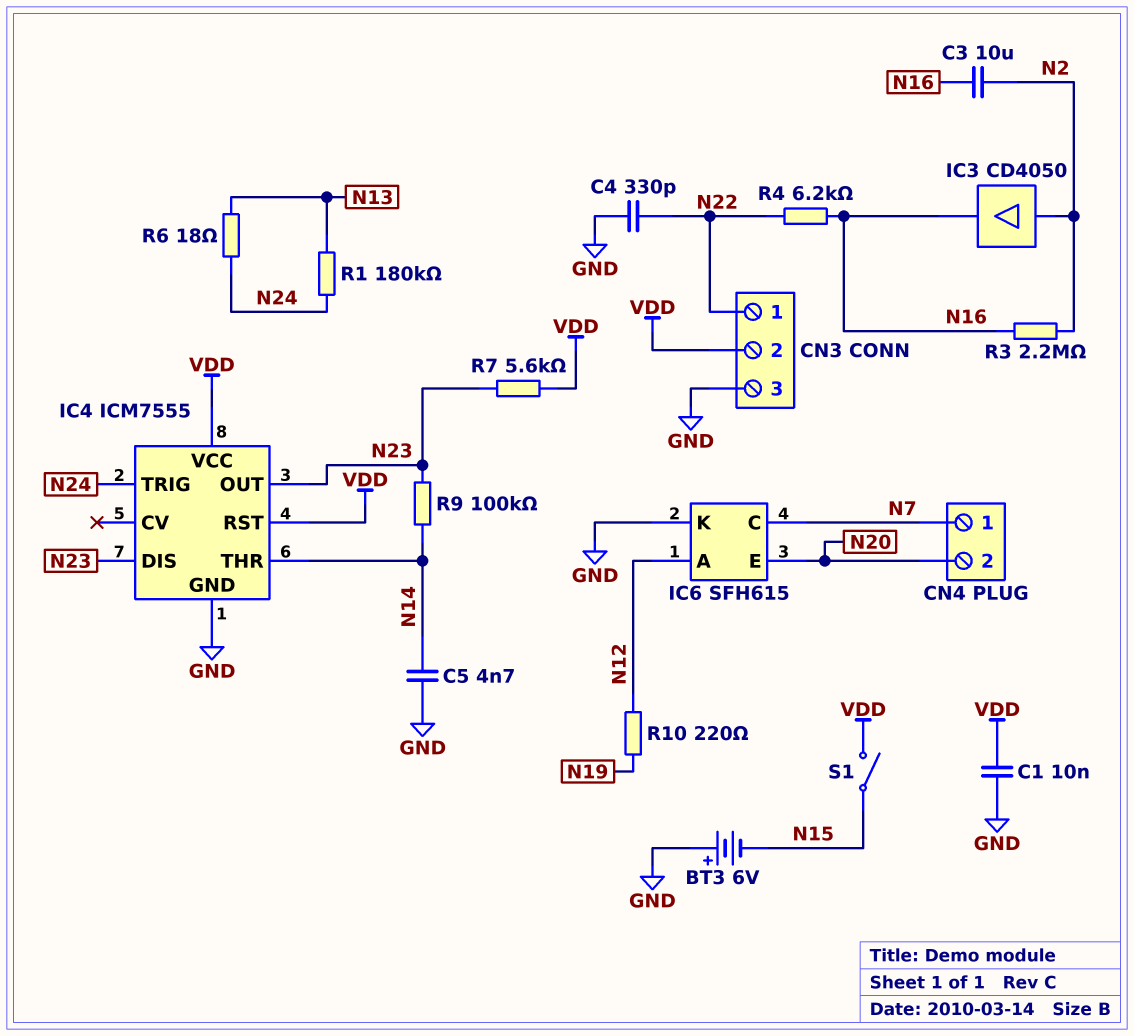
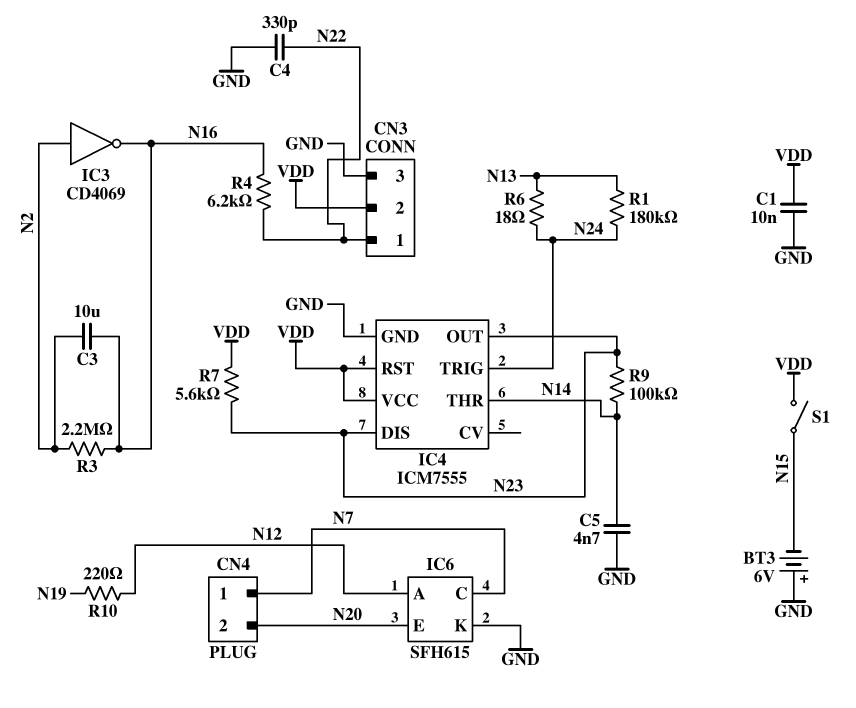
IC3: buffer CD4050 (in N2, out N16) -> NOT CD4069 (in N2, out N16)

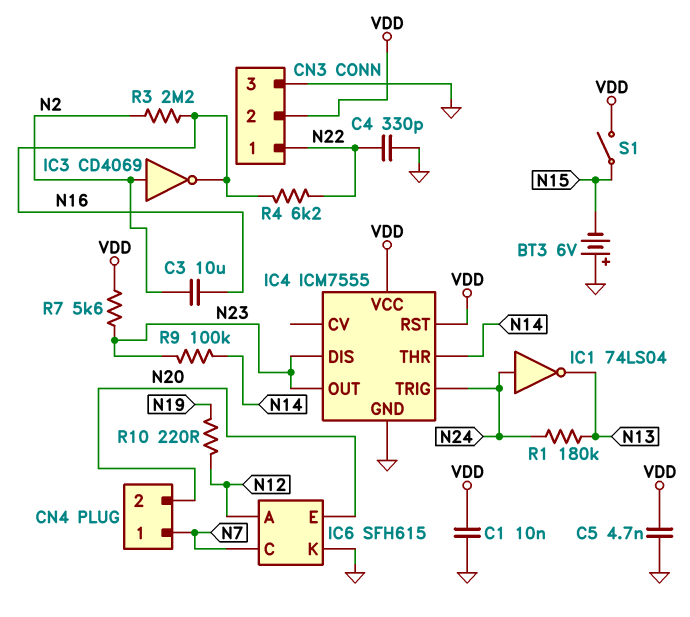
C5: 4.7nF (GND, N14) -> 4.7nF (GND, VDD)
IC1: none -> NOT 74LS04 (in N24, out N13)
R6: 18 (N13, N24) -> none

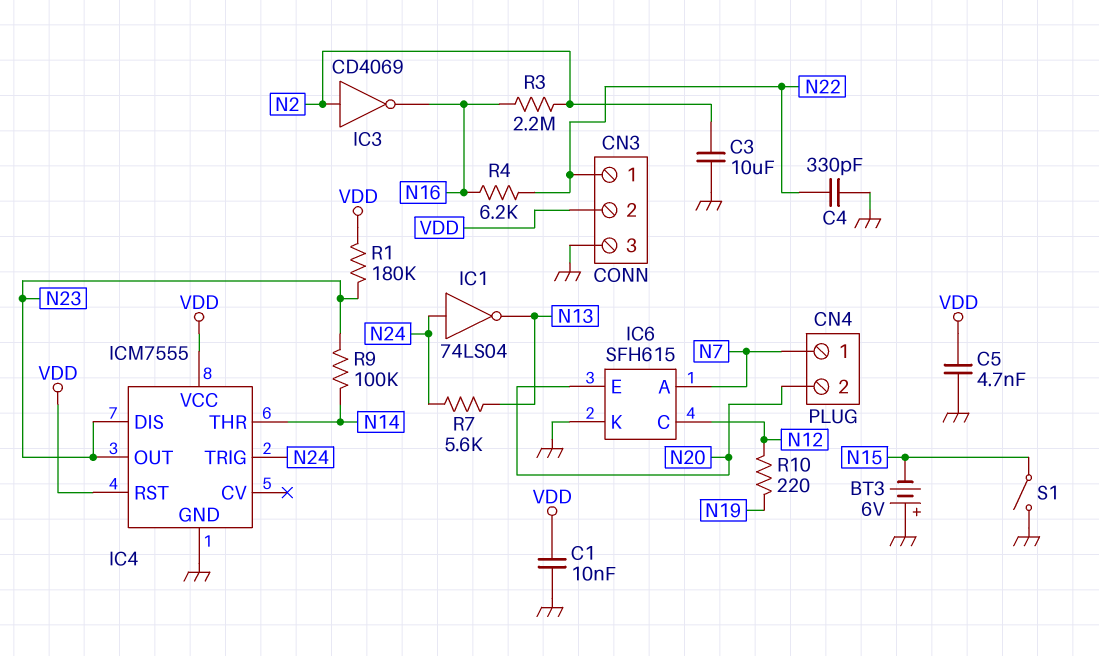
C3: 10uF (N2, N16) -> 10uF (GND, N2)
IC6 pin A: N12 -> N7
IC6 pin C: N7 -> N12
R1: 180k (N13, N24) -> 180k (N23, VDD)
R7: 5.6k (N23, VDD) -> 5.6k (N13, N24)
S1: switch (N15, VDD) -> switch (GND, N15)

